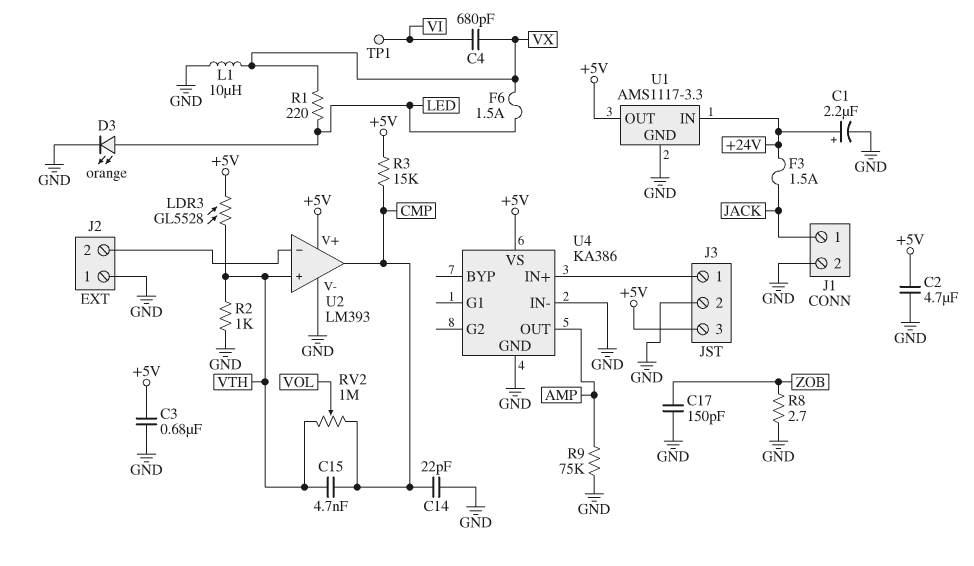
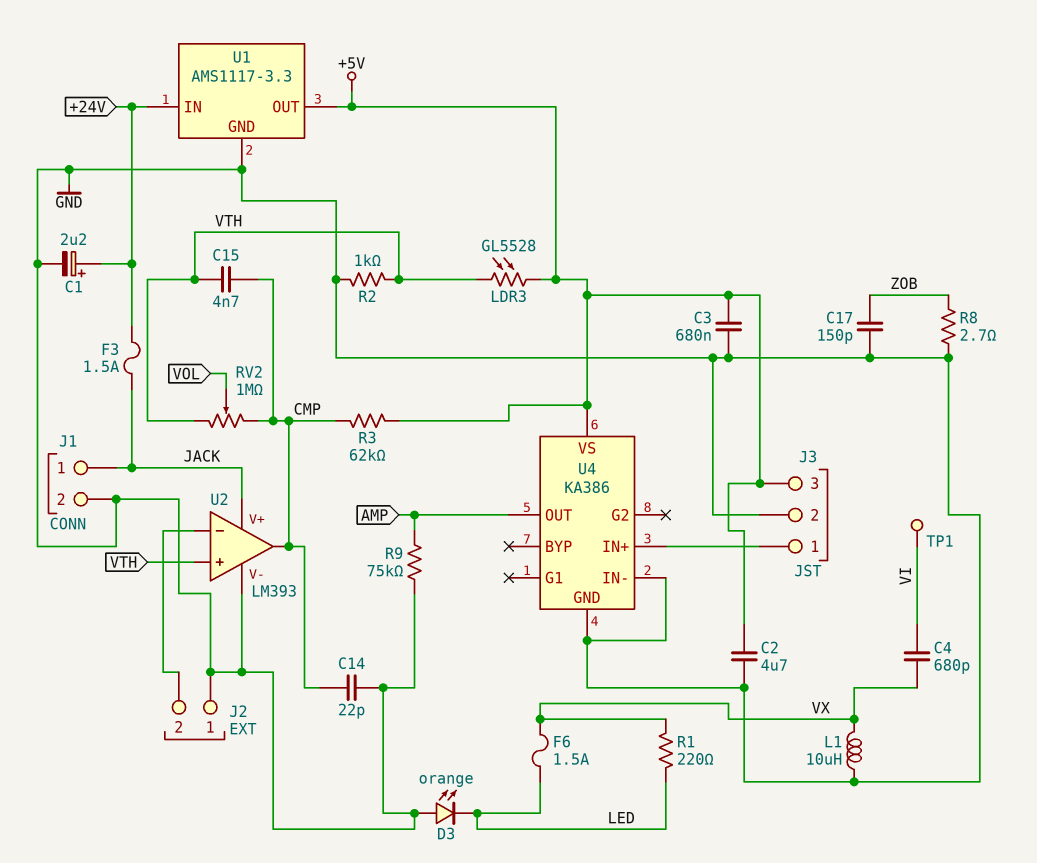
D3: LED orange (A LED, K GND) -> LED orange (A GND, K LED)
R3: 15k (+5V, CMP) -> 62k (+5V, CMP)
U2 pin V+: +5V -> JACK

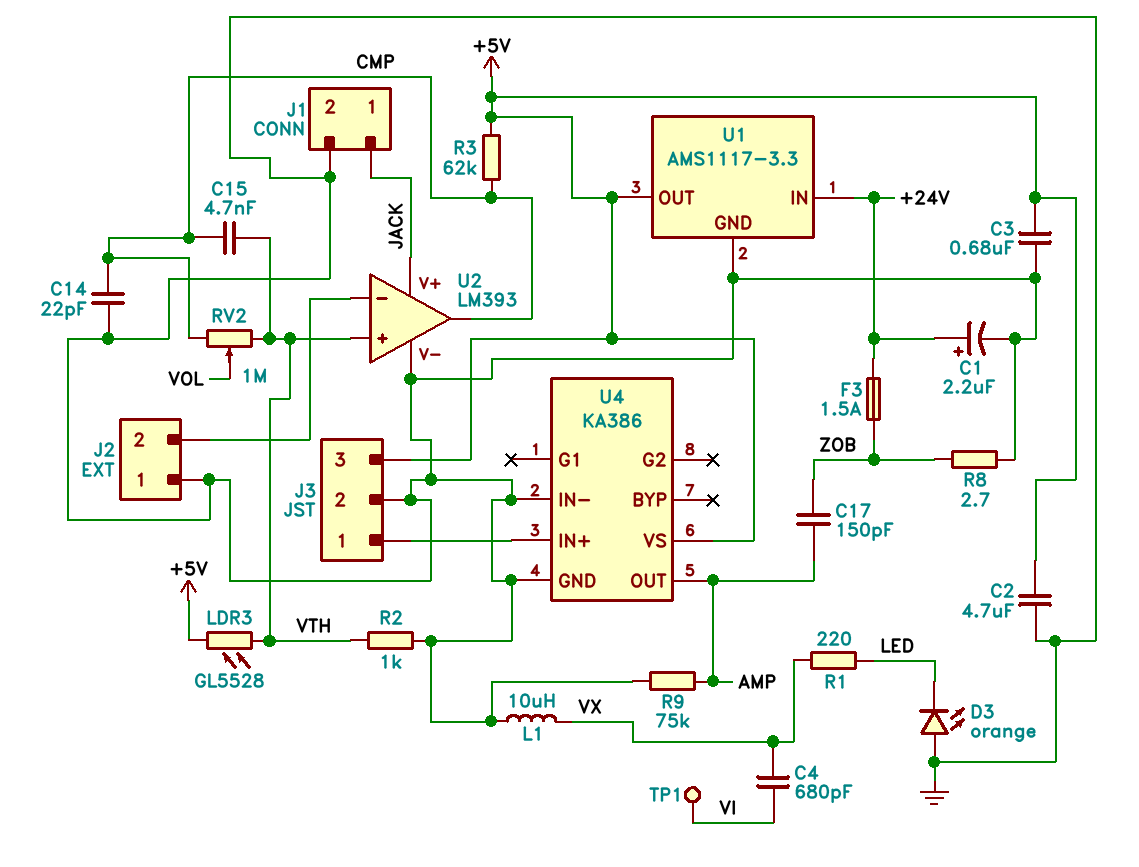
C17: 150pF (GND, ZOB) -> 150pF (AMP, ZOB)
F3: 1.5A (+24V, JACK) -> 1.5A (+24V, ZOB)
F6: 1.5A (LED, VX) -> none

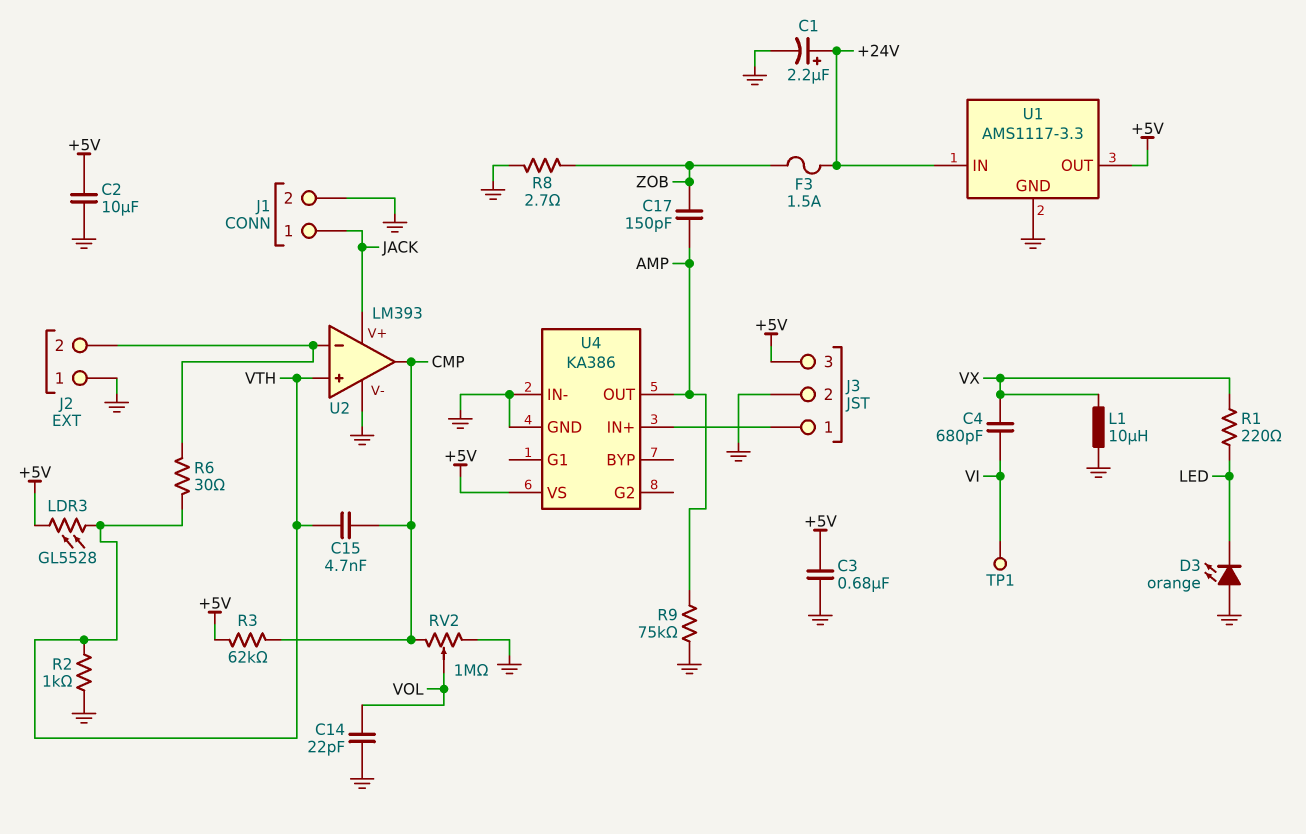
C2: 4.7uF (+5V, GND) -> 10uF (+5V, GND)
C14: 22pF (CMP, GND) -> 22pF (GND, VOL)
R6: none -> 30 (J2/2, VTH)
RV2: 1M (CMP, VTH, wiper VOL) -> 1M (CMP, GND, wiper VOL)

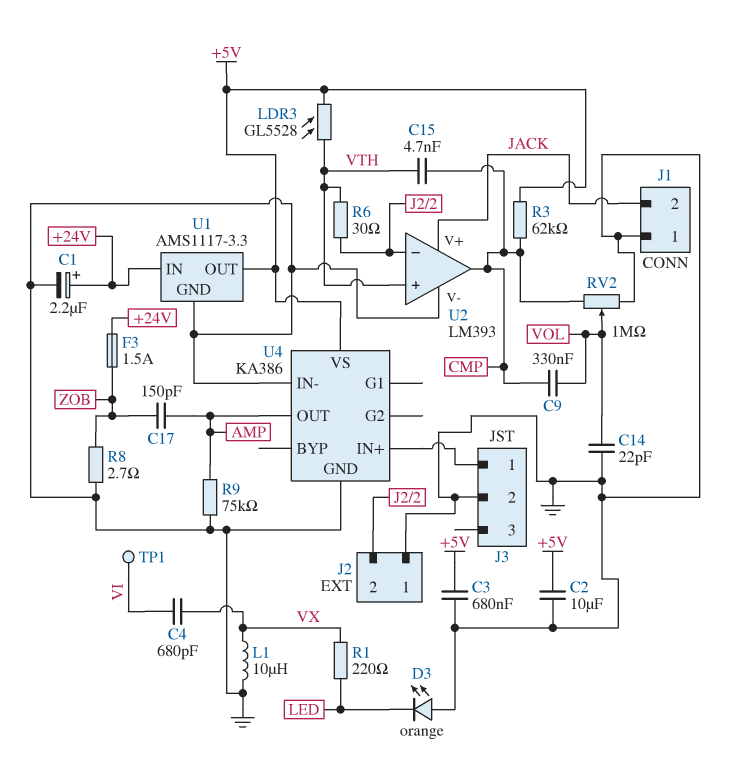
C9: none -> 330nF (CMP, VOL)
J1 pin 1: JACK -> GND
J1 pin 2: GND -> JACK
J3 pin 3: +5V -> none
R2: 1k (GND, VTH) -> none

